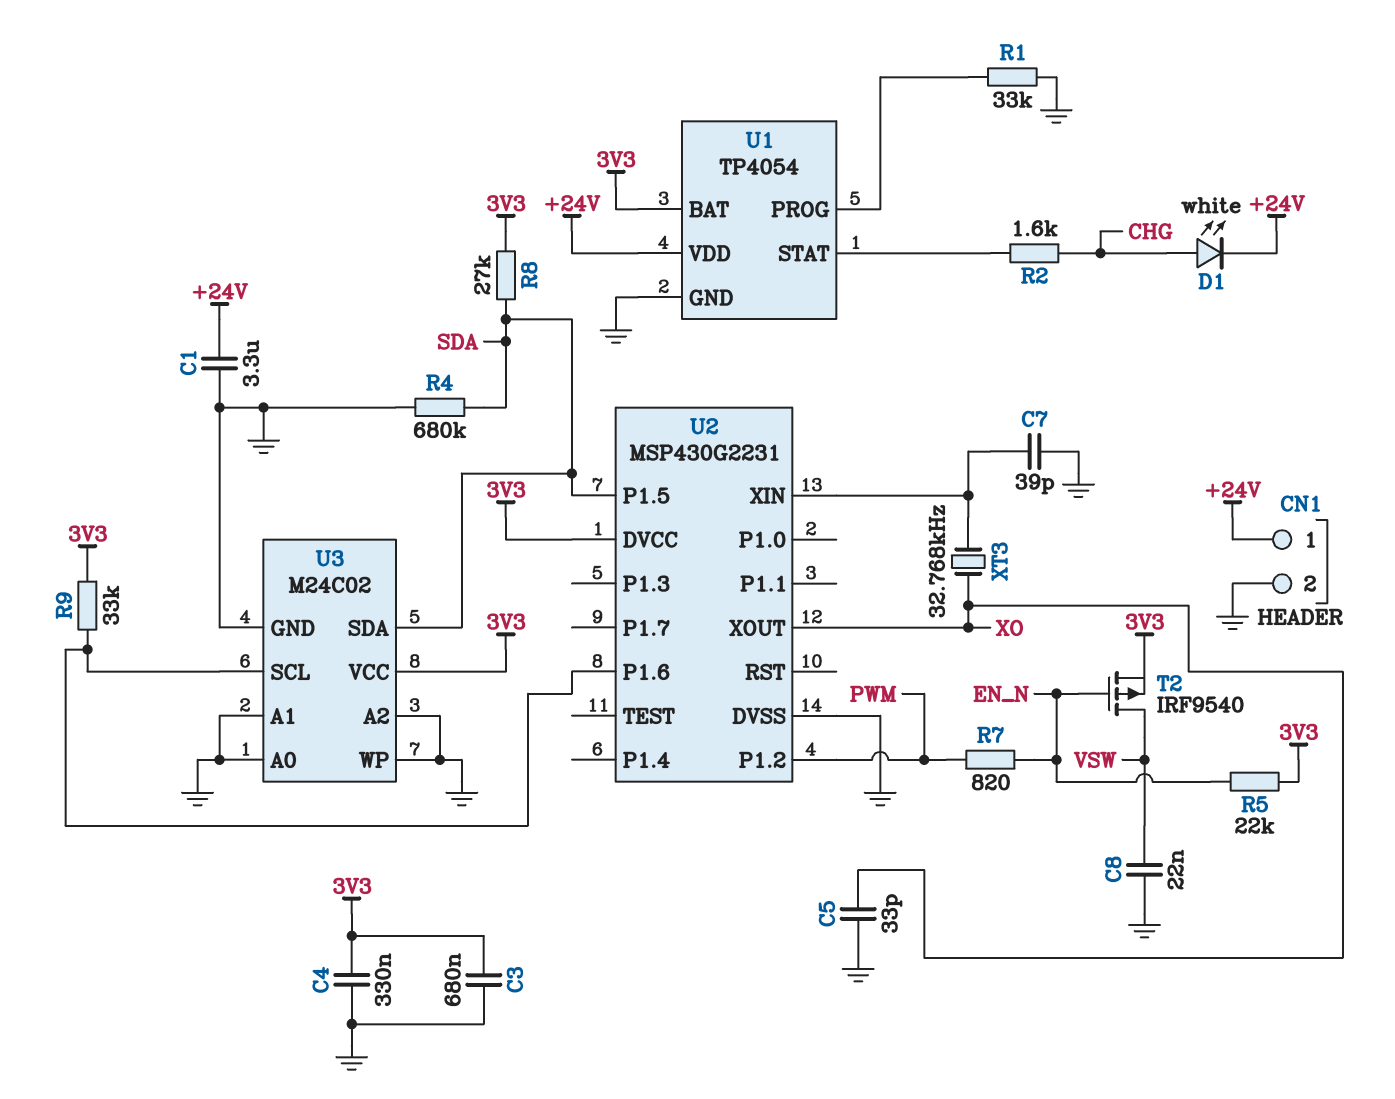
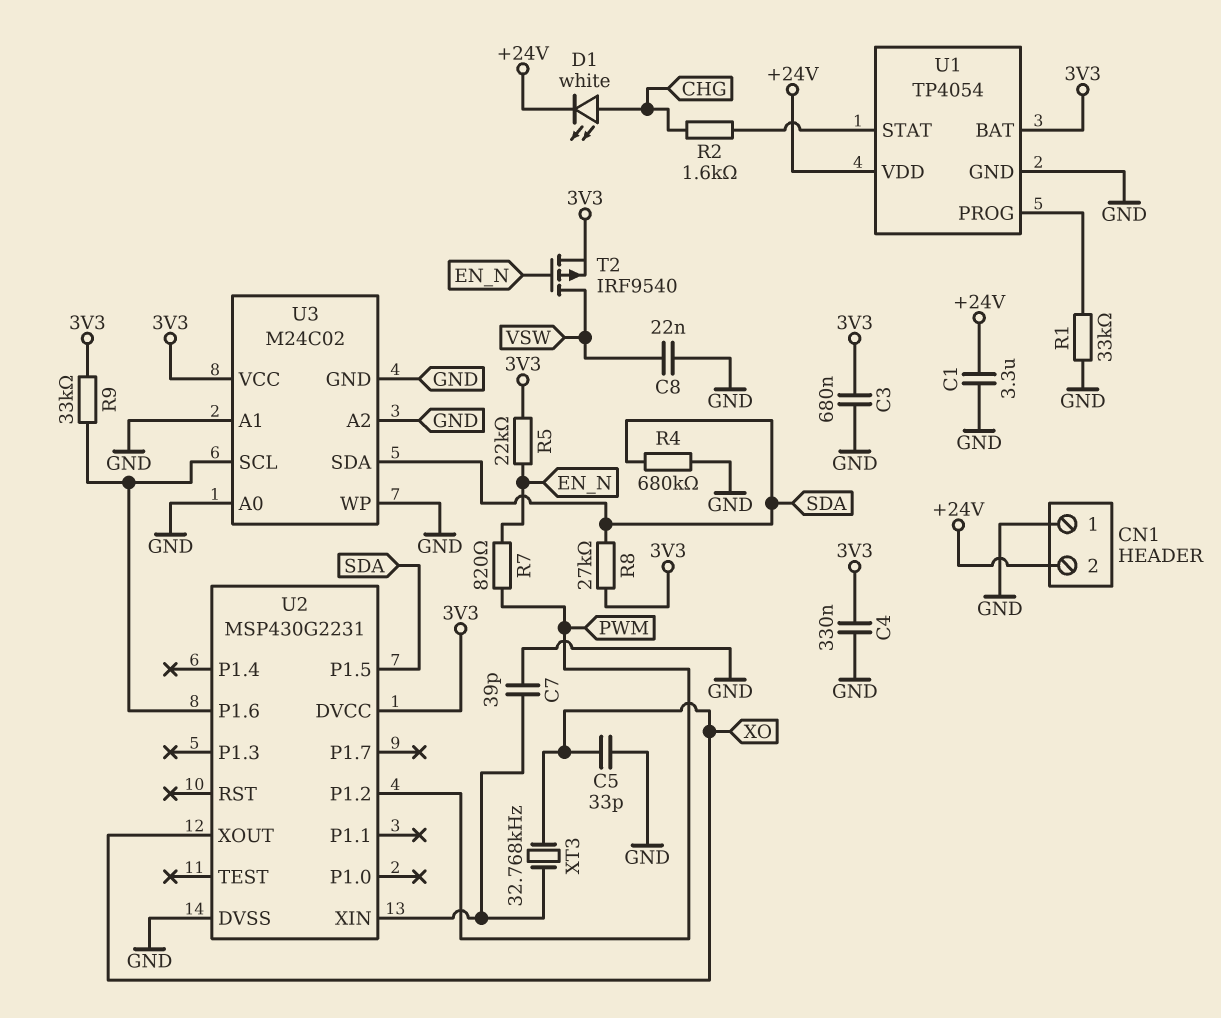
CN1 pin 1: +24V -> GND
CN1 pin 2: GND -> +24V

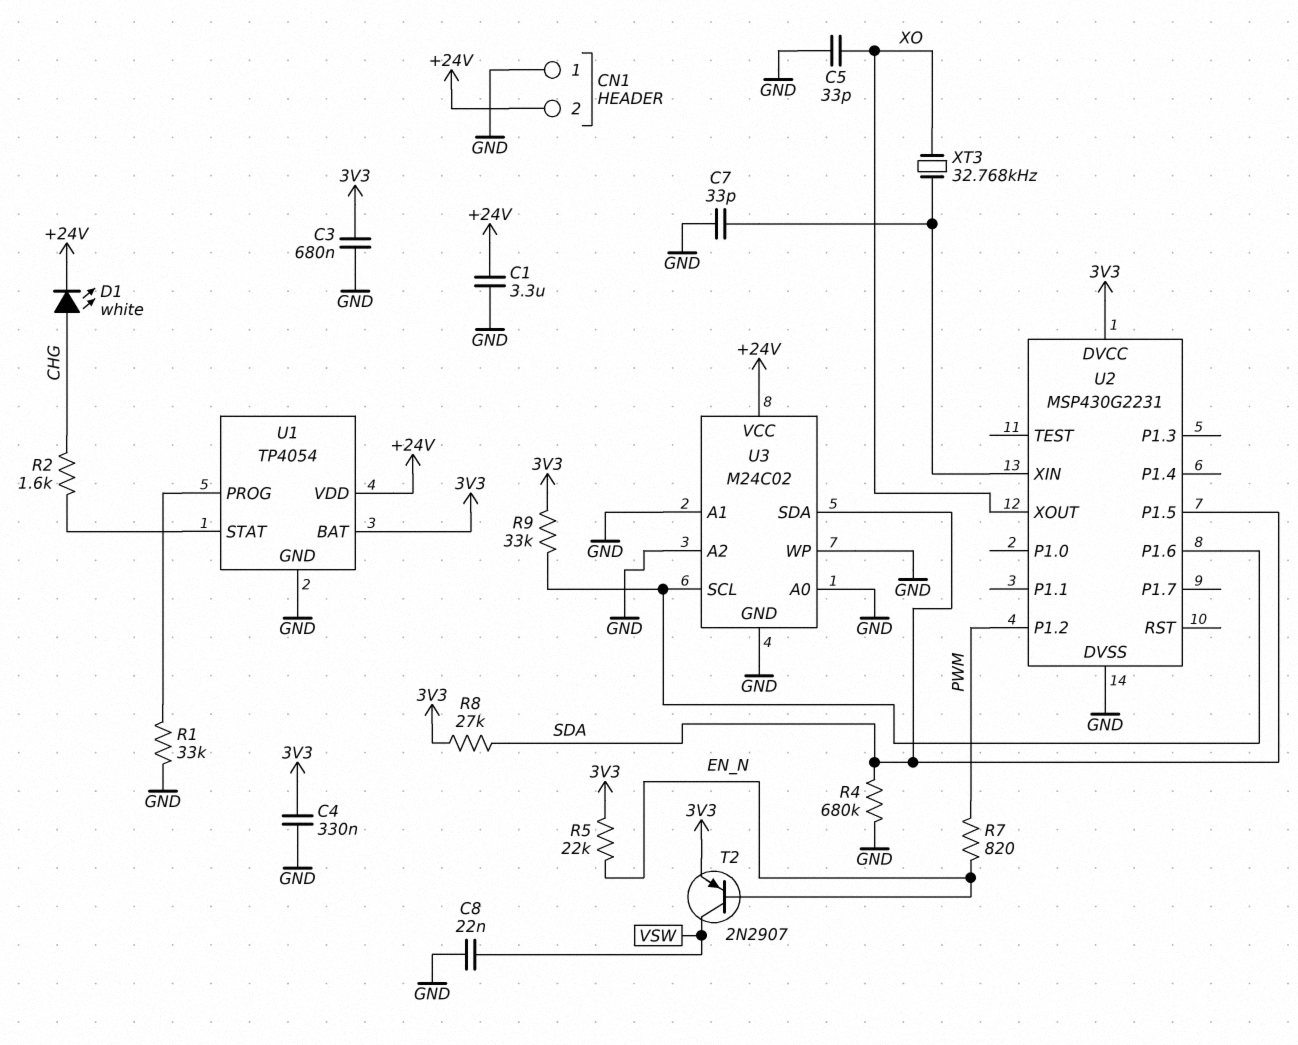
C7: 39pF (GND, U2/XIN) -> 33pF (GND, U2/XIN)
T2: PMOS IRF9540 (G EN_N, D VSW, S 3V3) -> PNP 2N2907 (B EN_N, C VSW, E 3V3)
U3 pin VCC: 3V3 -> +24V

